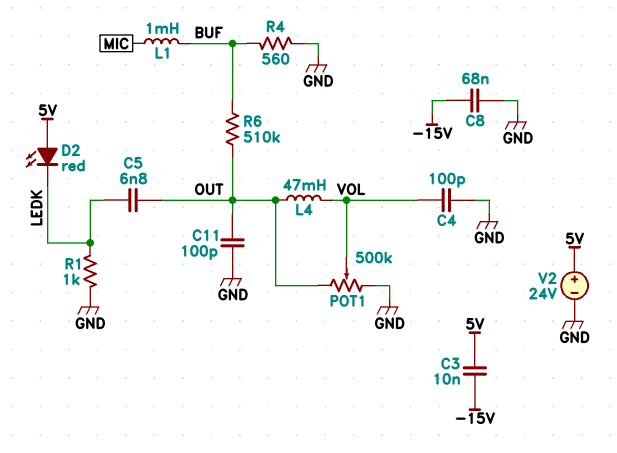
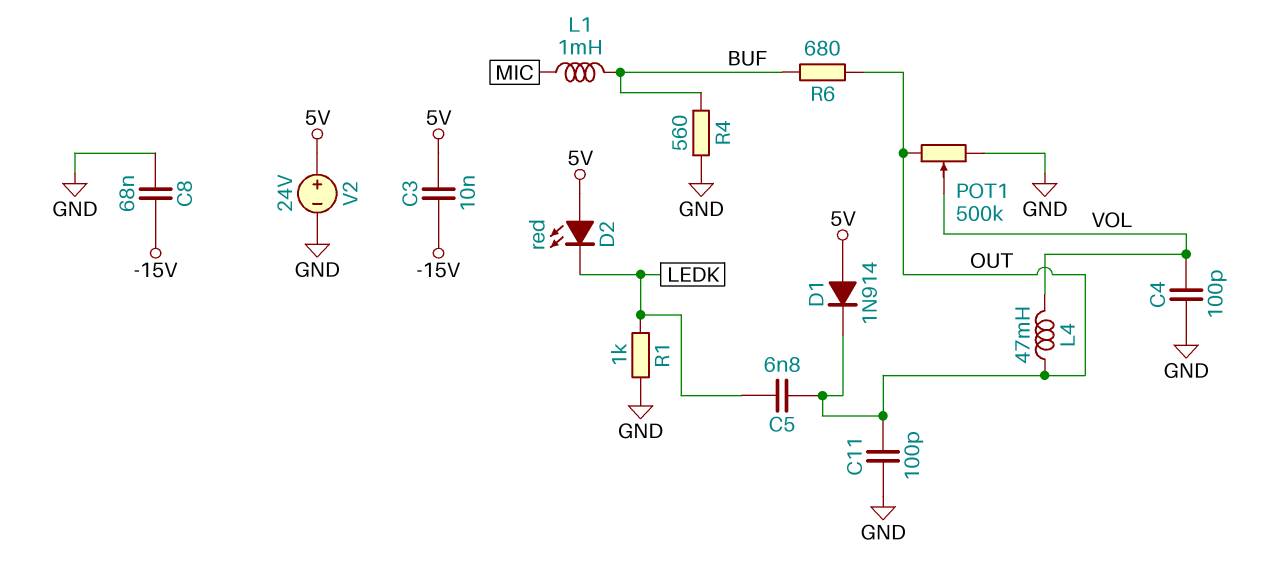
D1: none -> diode 1N914 (A 5V, K OUT)
R6: 510k (BUF, OUT) -> 680 (BUF, OUT)

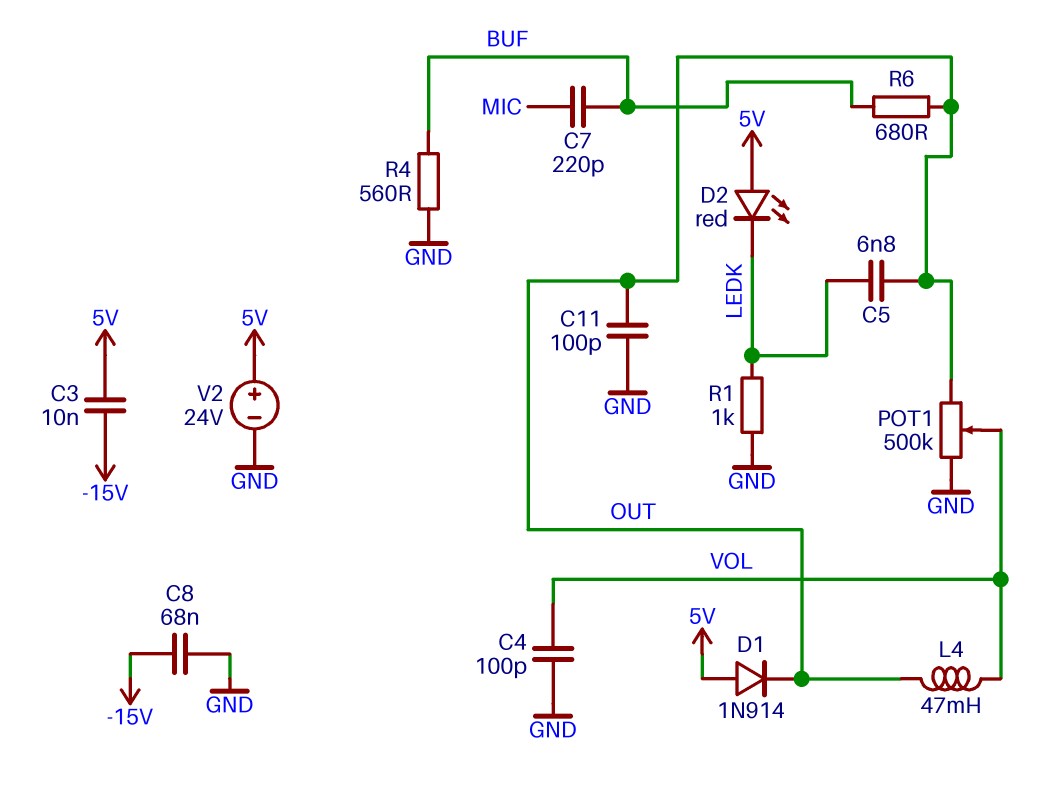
C7: none -> 220pF (BUF, MIC)
L1: 1mH (BUF, MIC) -> none

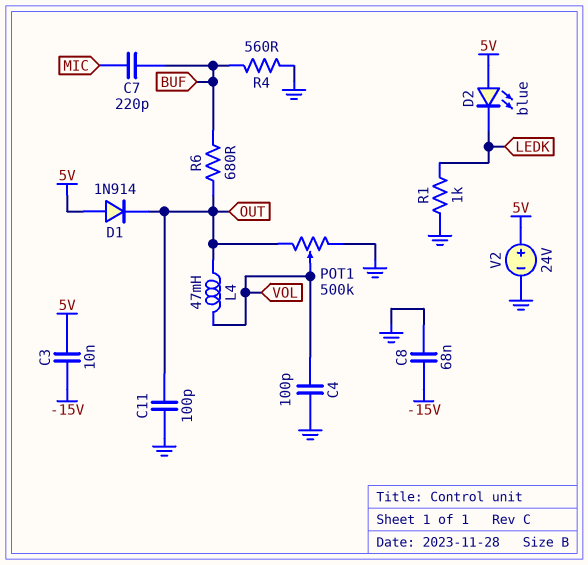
C5: 6.8nF (LEDK, OUT) -> none
D2: LED red (A 5V, K LEDK) -> LED blue (A 5V, K LEDK)

